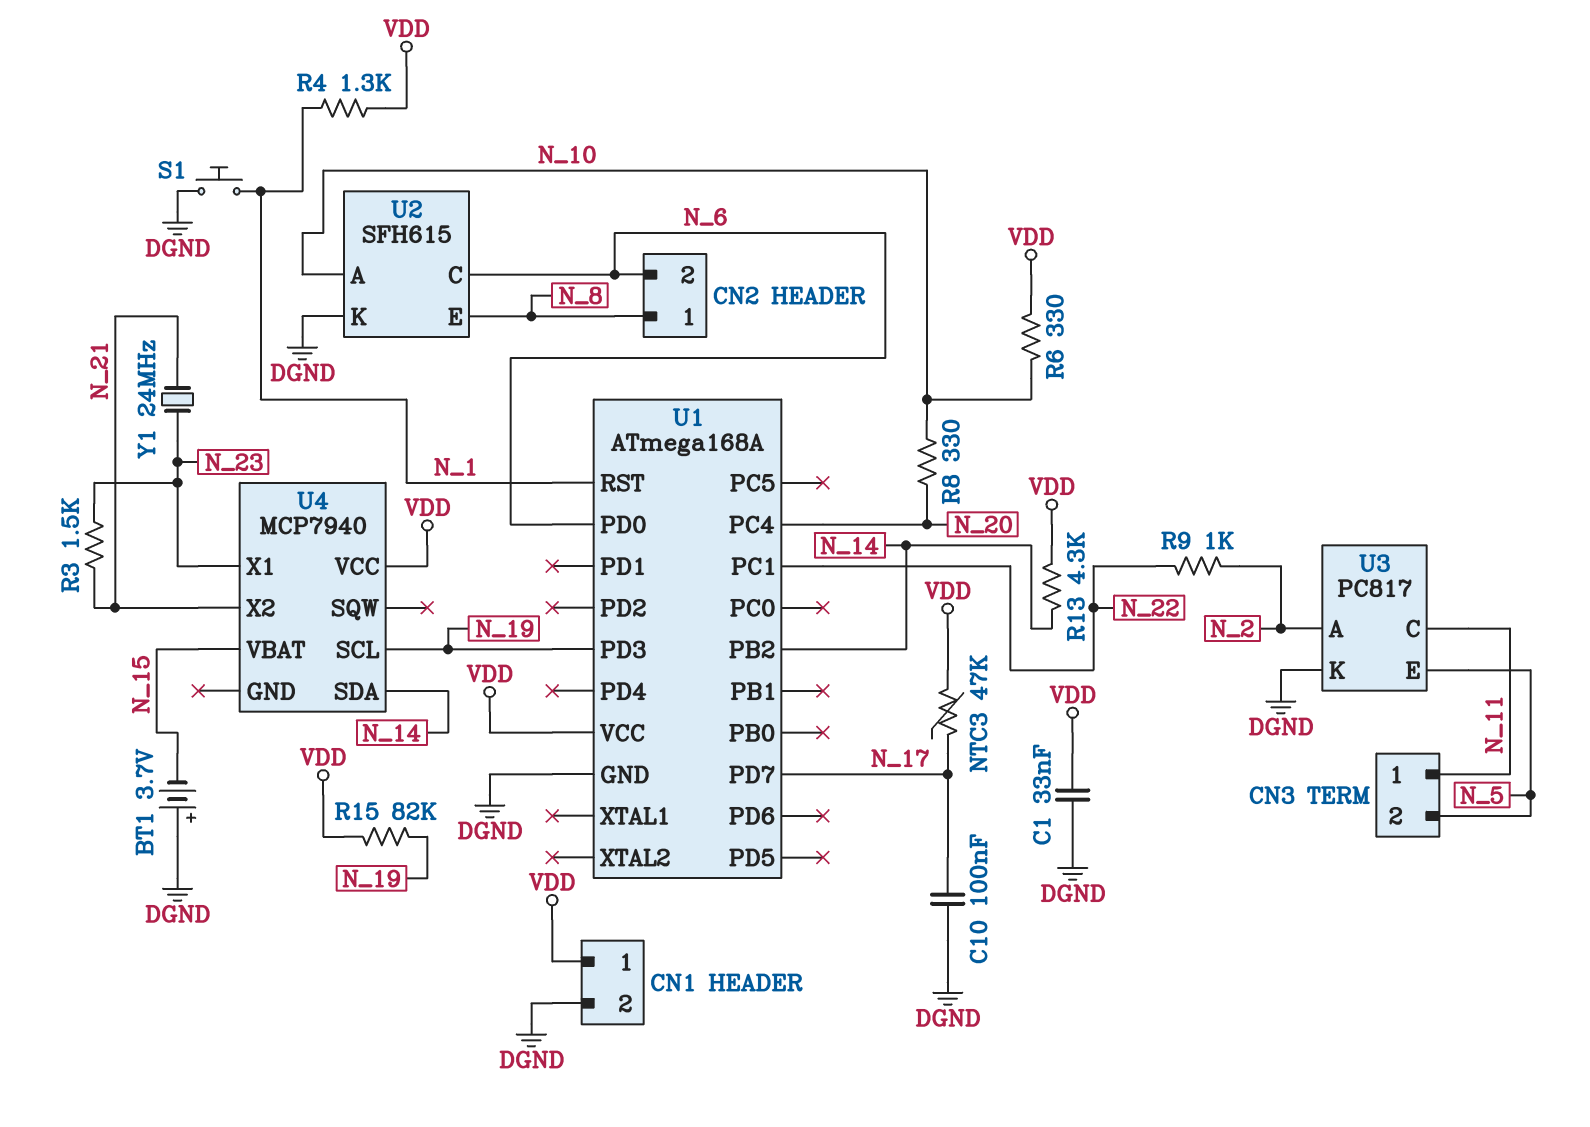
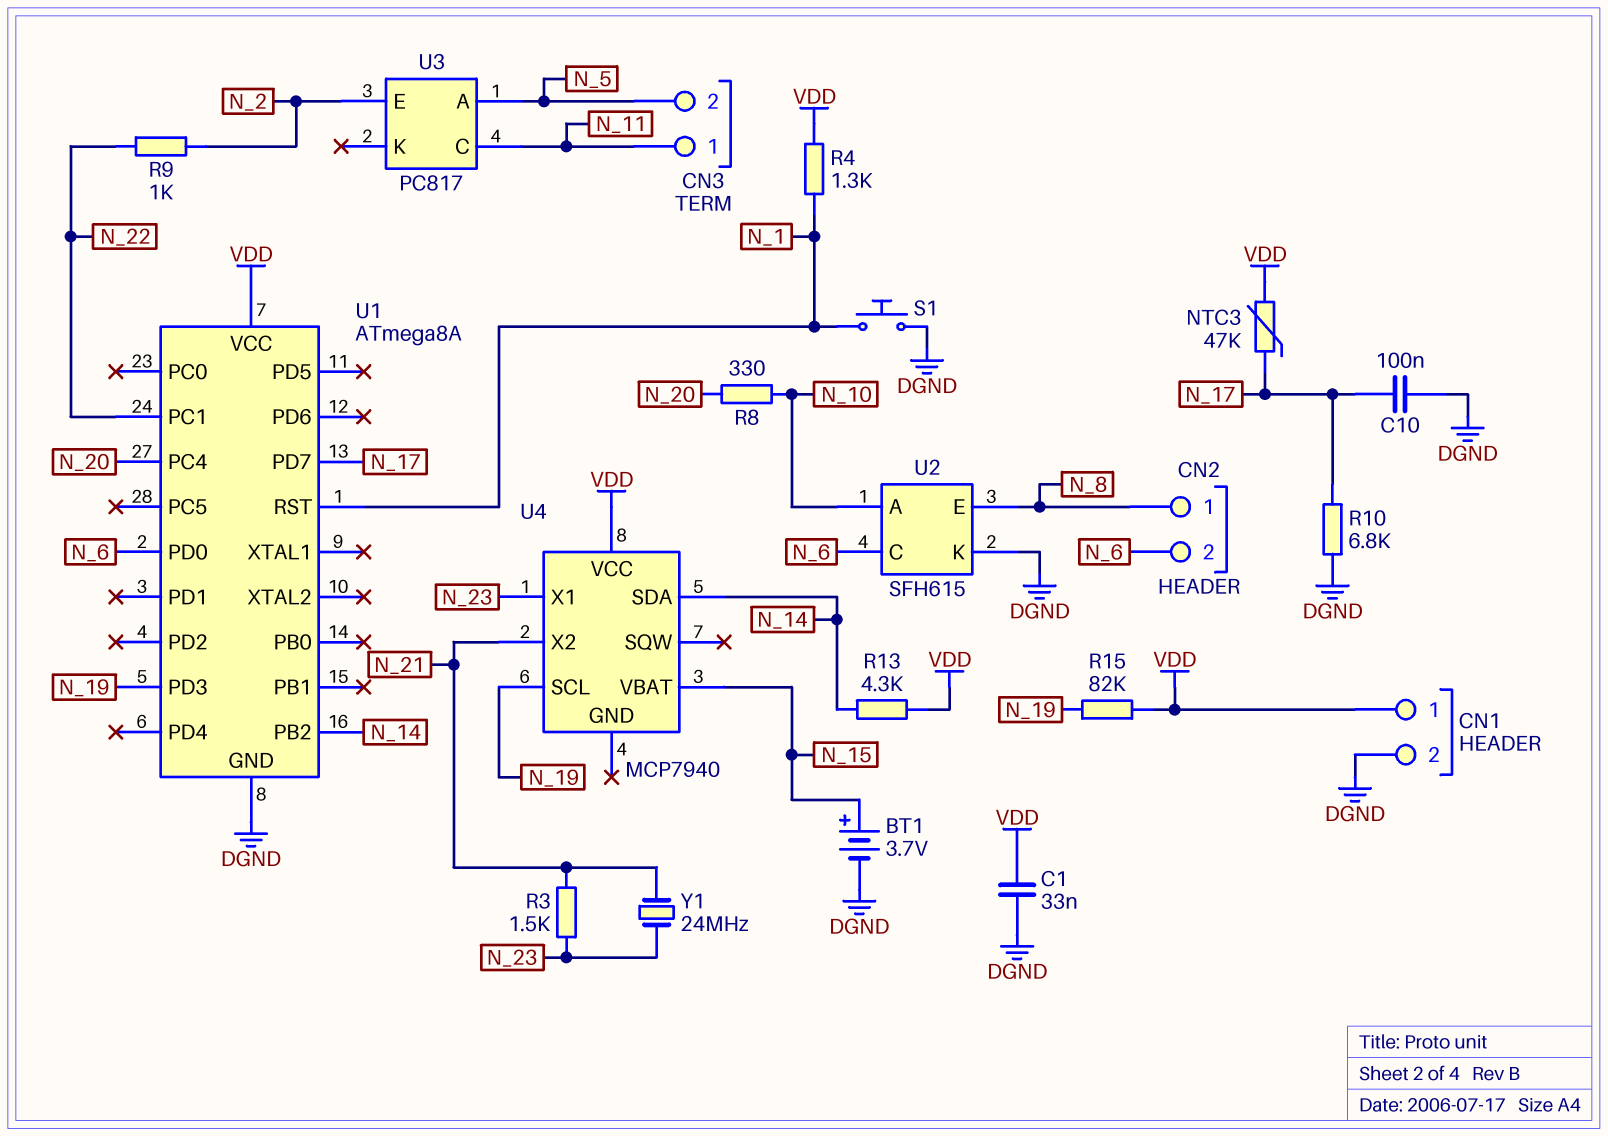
BT1: 3.7V (plus DGND, minus N_15) -> 3.7V (plus N_15, minus DGND)
R6: 330 (N_10, VDD) -> none
R10: none -> 6.8k (DGND, N_17)
U1: ATmega168A -> ATmega8A
U3 pin A: N_2 -> N_5
U3 pin E: N_5 -> N_2
U3 pin K: DGND -> none

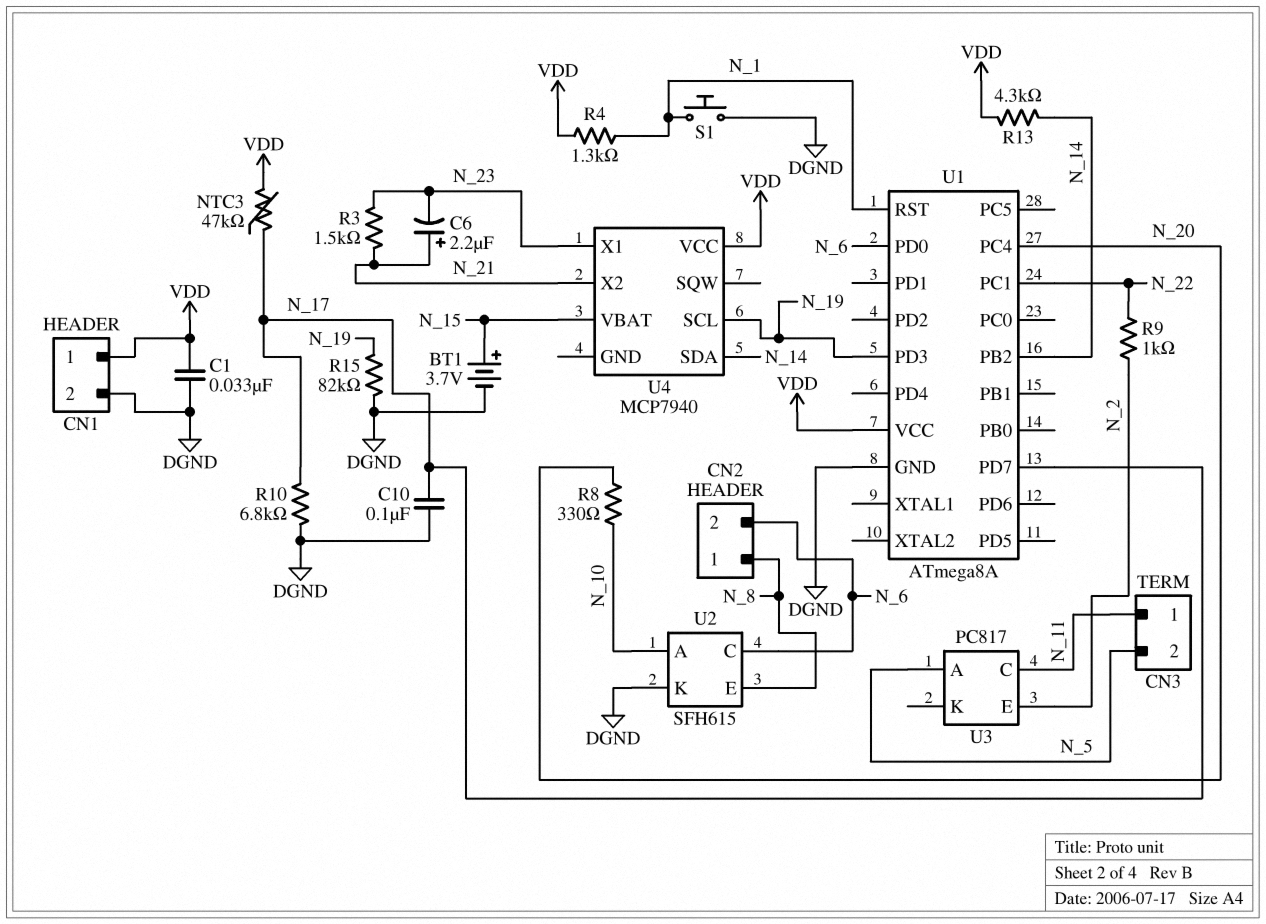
C6: none -> 2.2uF (plus N_21, minus N_23)
R15: 82k (N_19, VDD) -> 82k (DGND, N_19)
Y1: 24MHz (N_21, N_23) -> none

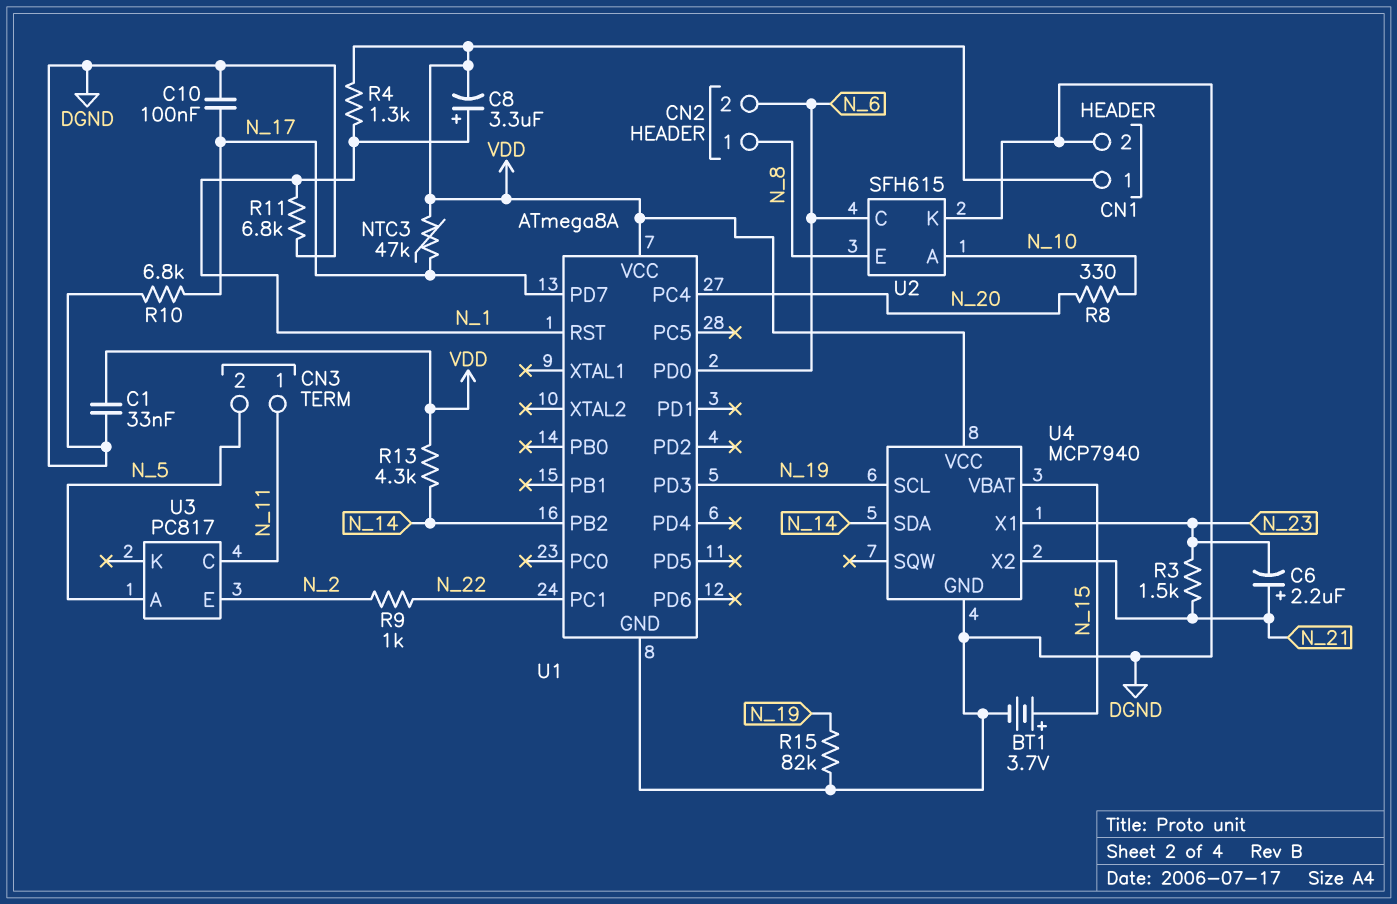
C8: none -> 3.3uF (plus N_1, minus VDD)
R11: none -> 6.8k (DGND, N_1)
S1: button (DGND, N_1) -> none
U4 pin GND: none -> DGND

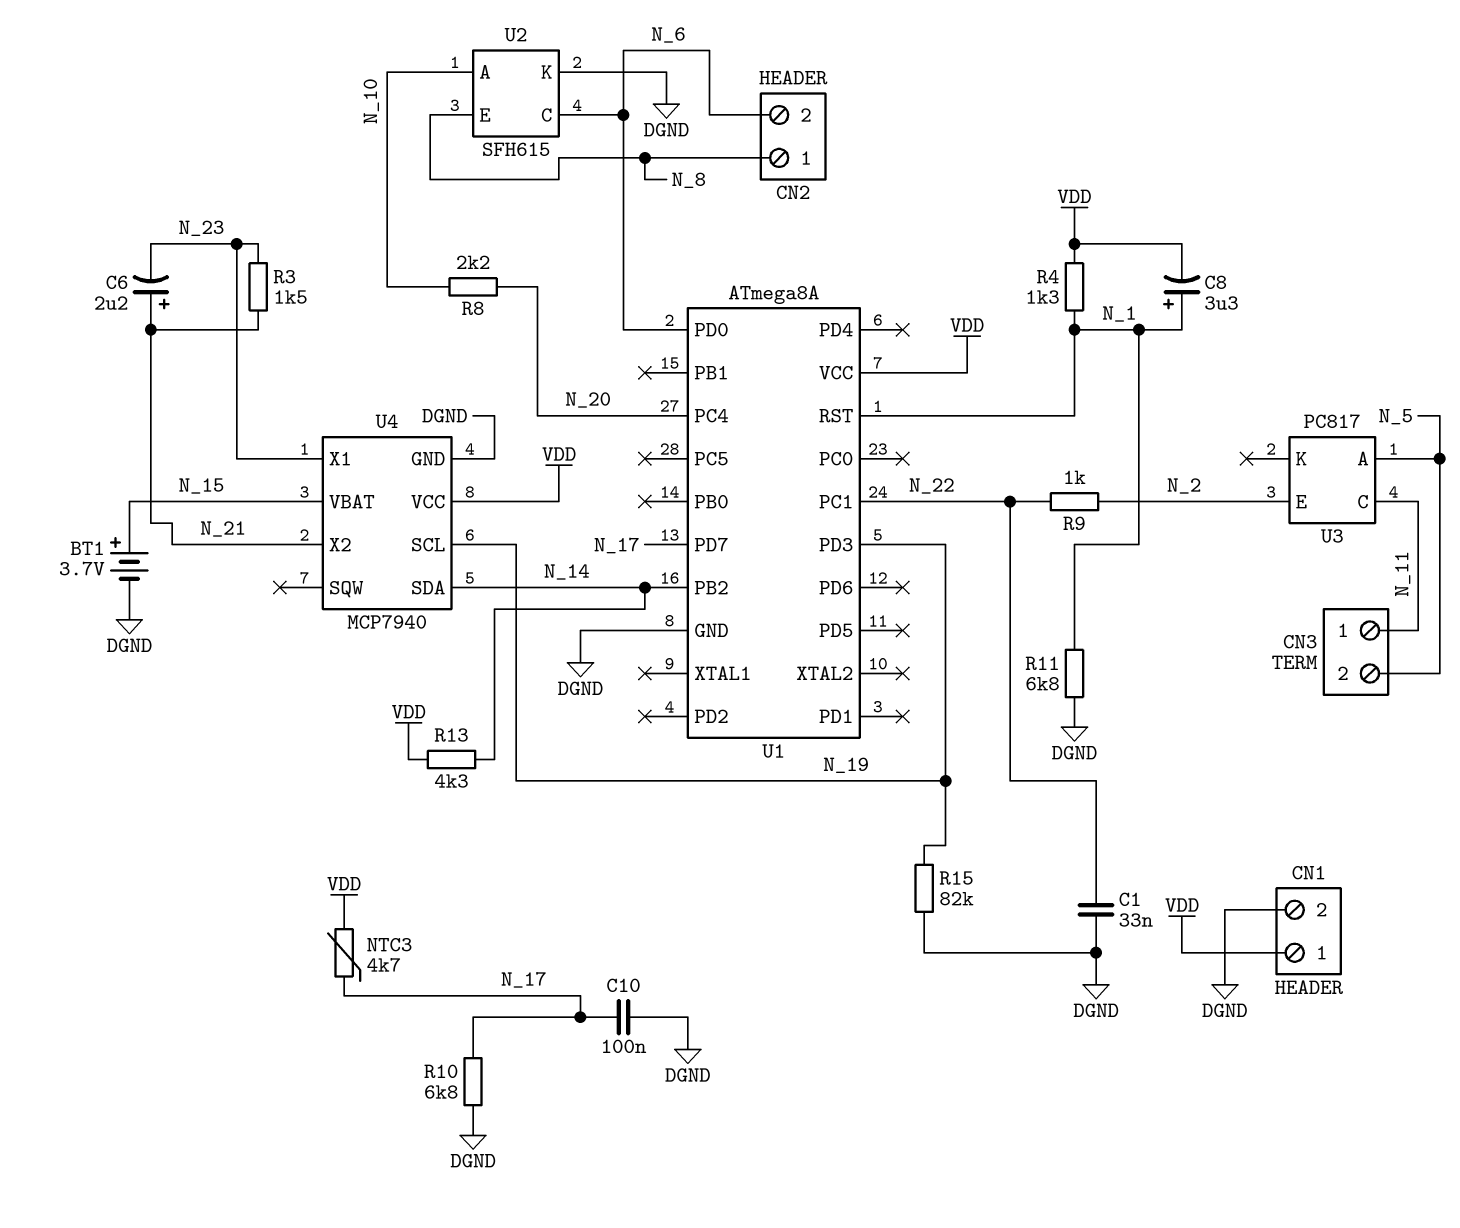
C1: 33nF (DGND, VDD) -> 33nF (DGND, N_22)
NTC3: 47k (N_17, VDD) -> 4.7k (N_17, VDD)
R8: 330 (N_10, N_20) -> 2.2k (N_10, N_20)

